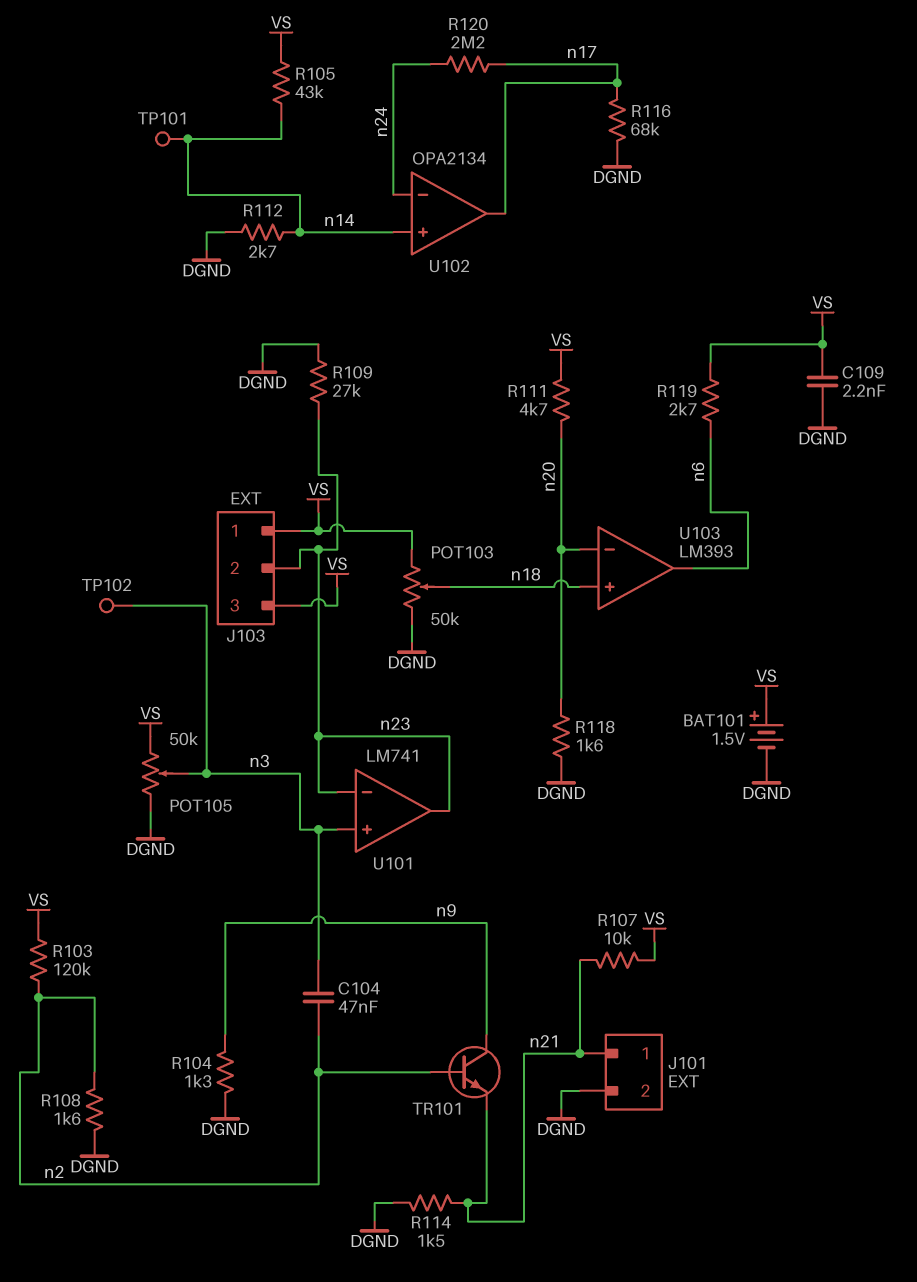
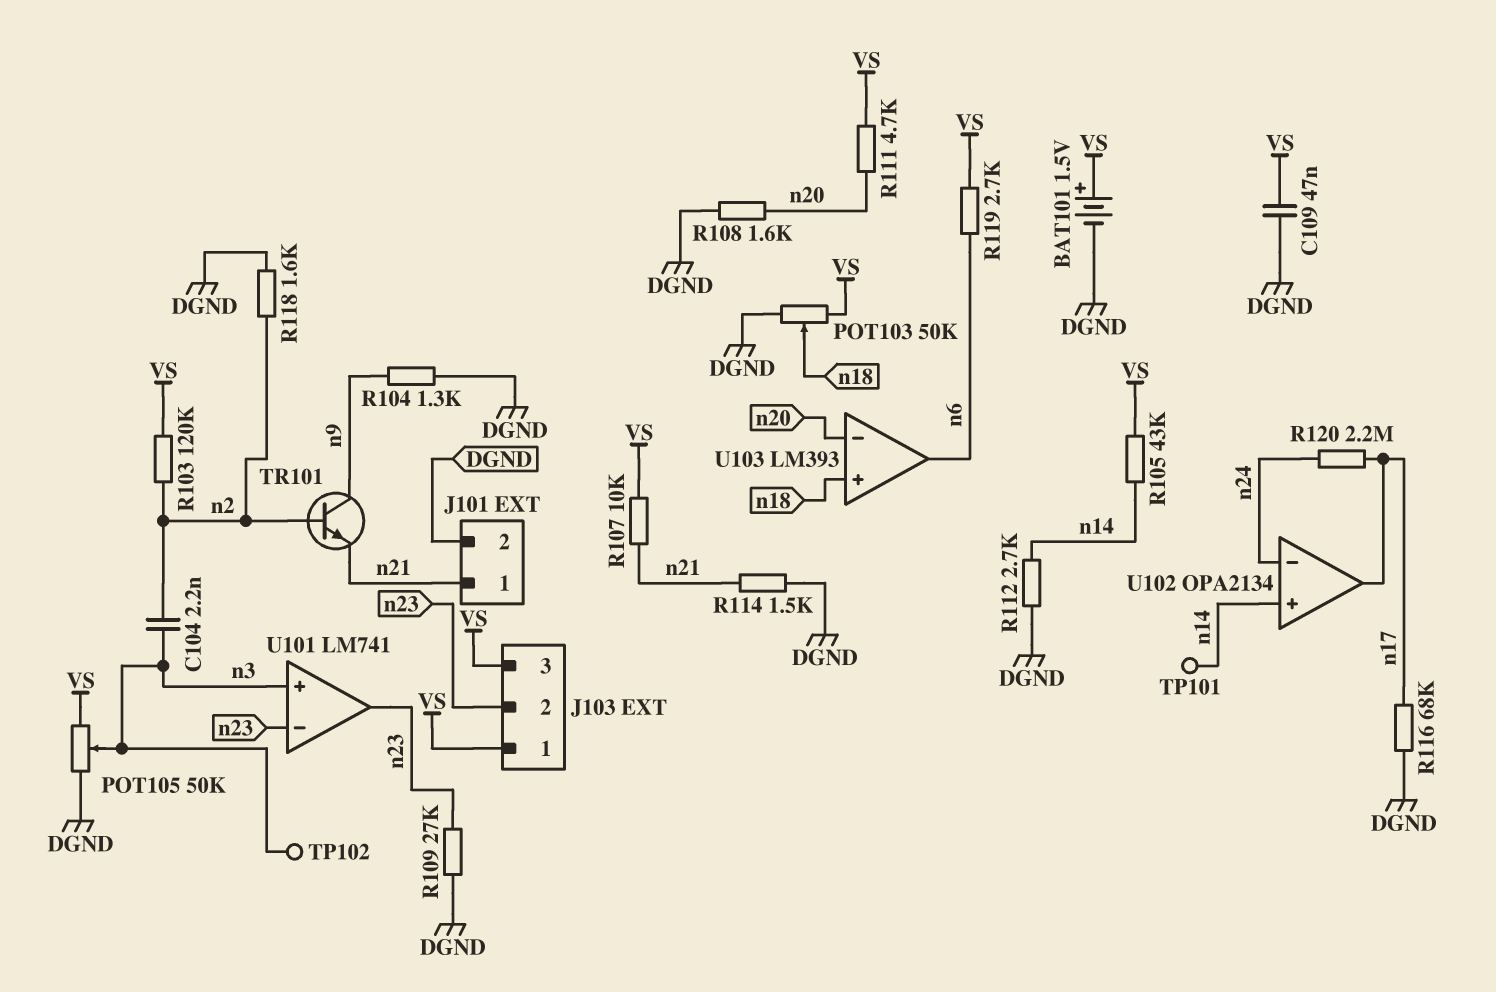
C104: 47nF (n2, n3) -> 2.2nF (n2, n3)
C109: 2.2nF (DGND, VS) -> 47nF (DGND, VS)
R108: 1.6k (DGND, n2) -> 1.6k (DGND, n20)
R118: 1.6k (DGND, n20) -> 1.6k (DGND, n2)

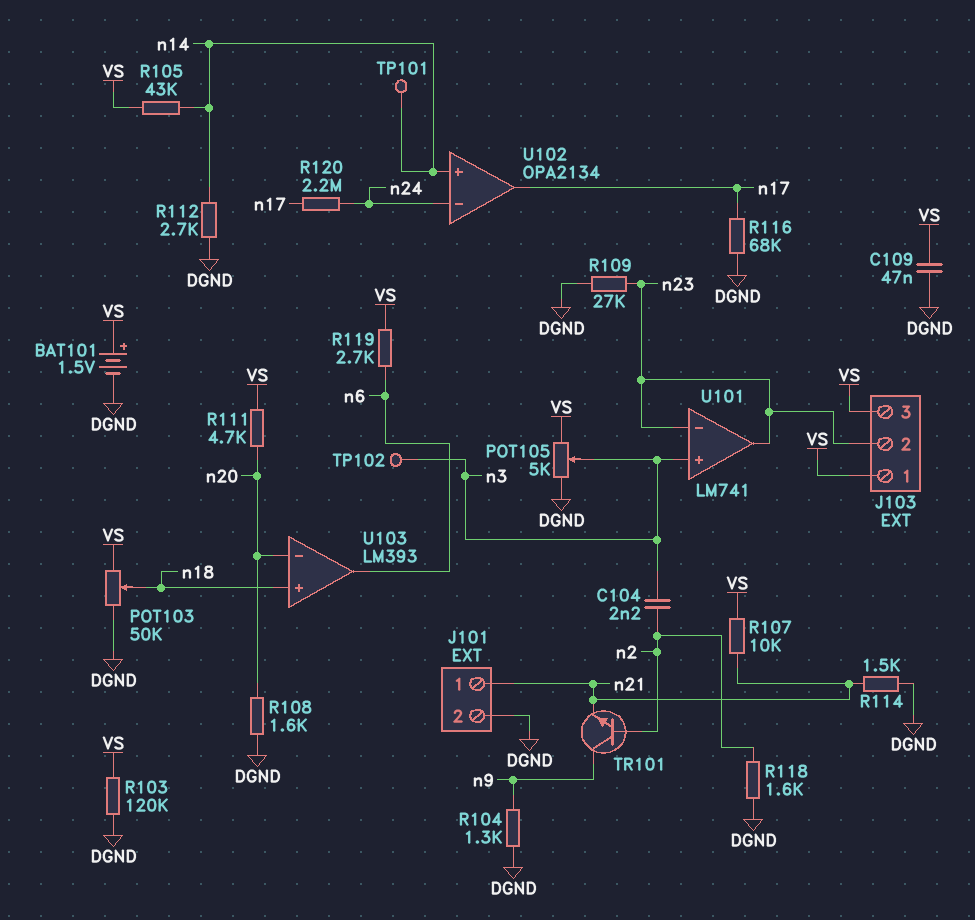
POT105: 50k (DGND, VS, wiper n3) -> 5k (DGND, VS, wiper n3)
R103: 120k (VS, n2) -> 120k (DGND, VS)

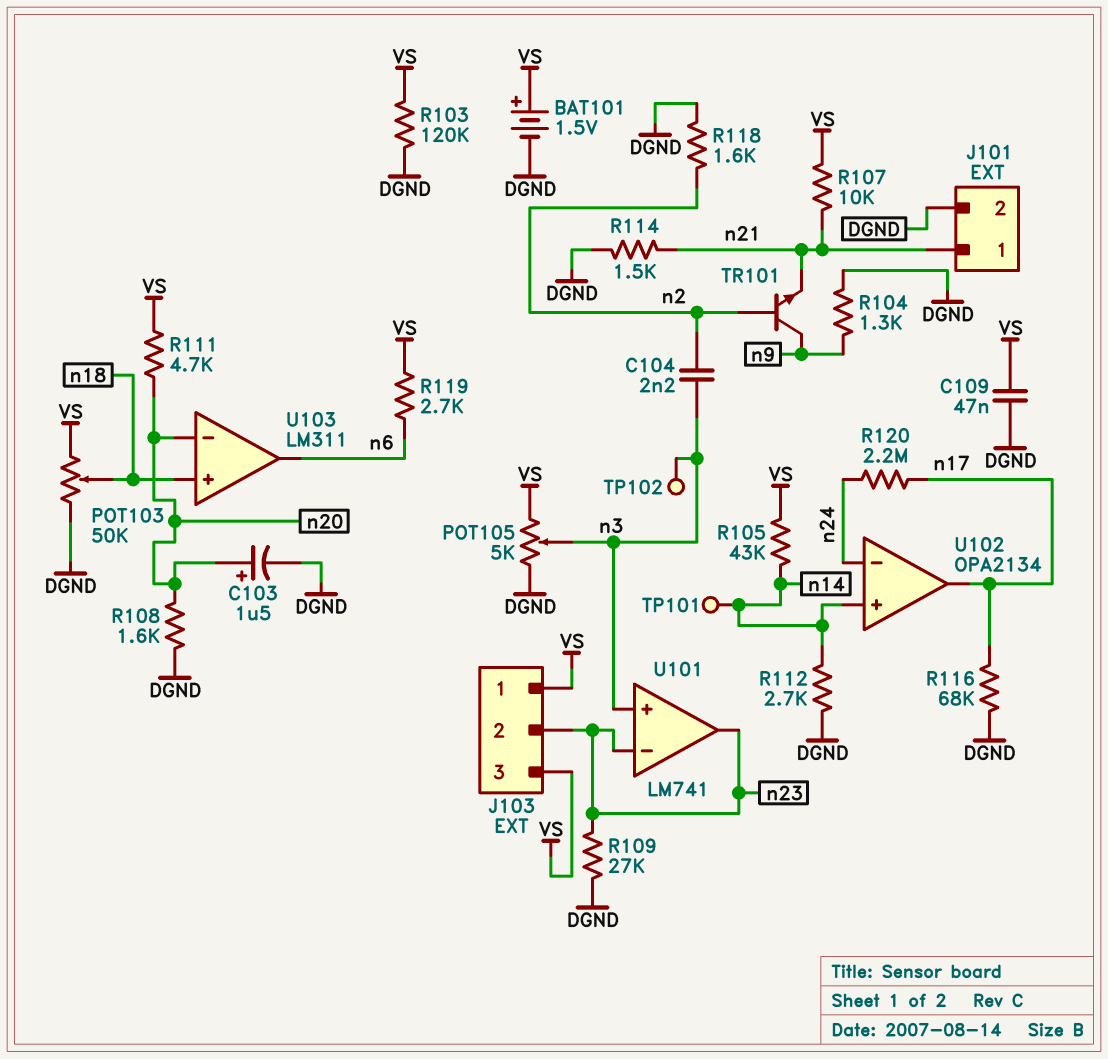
C103: none -> 1.5uF (plus n20, minus DGND)
U103: LM393 -> LM311

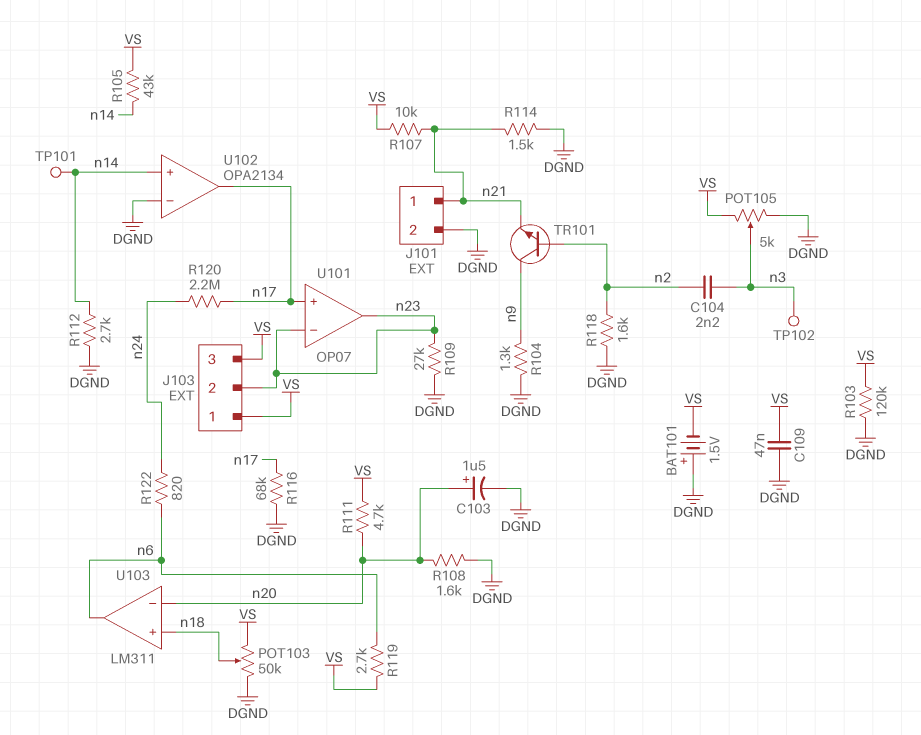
BAT101: 1.5V (plus VS, minus DGND) -> 1.5V (plus DGND, minus VS)
R122: none -> 820 (n6, n24)
U101: LM741 -> OP07
U101 pin in+: n3 -> n17
U102 pin in-: n24 -> DGND

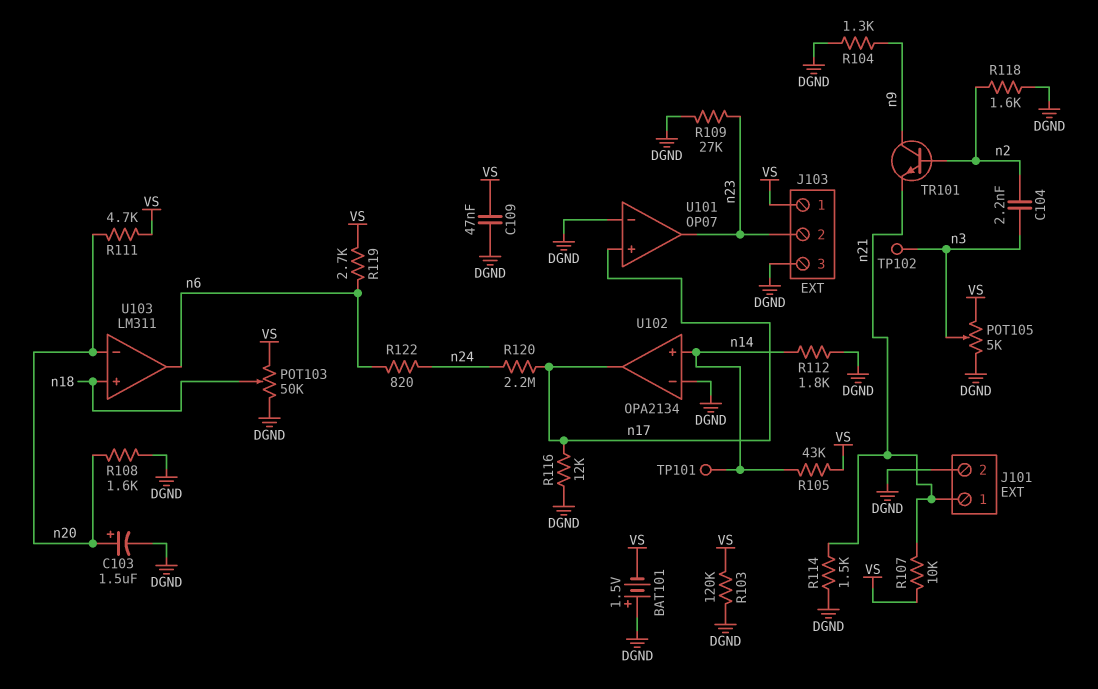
J103 pin 3: VS -> DGND
R112: 2.7k (DGND, n14) -> 1.8k (DGND, n14)
R116: 68k (DGND, n17) -> 12k (DGND, n17)
U101 pin in-: n23 -> DGND

